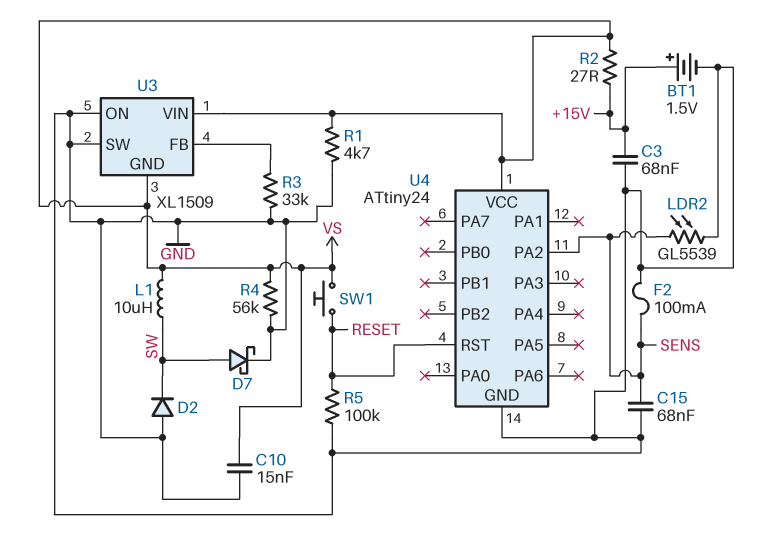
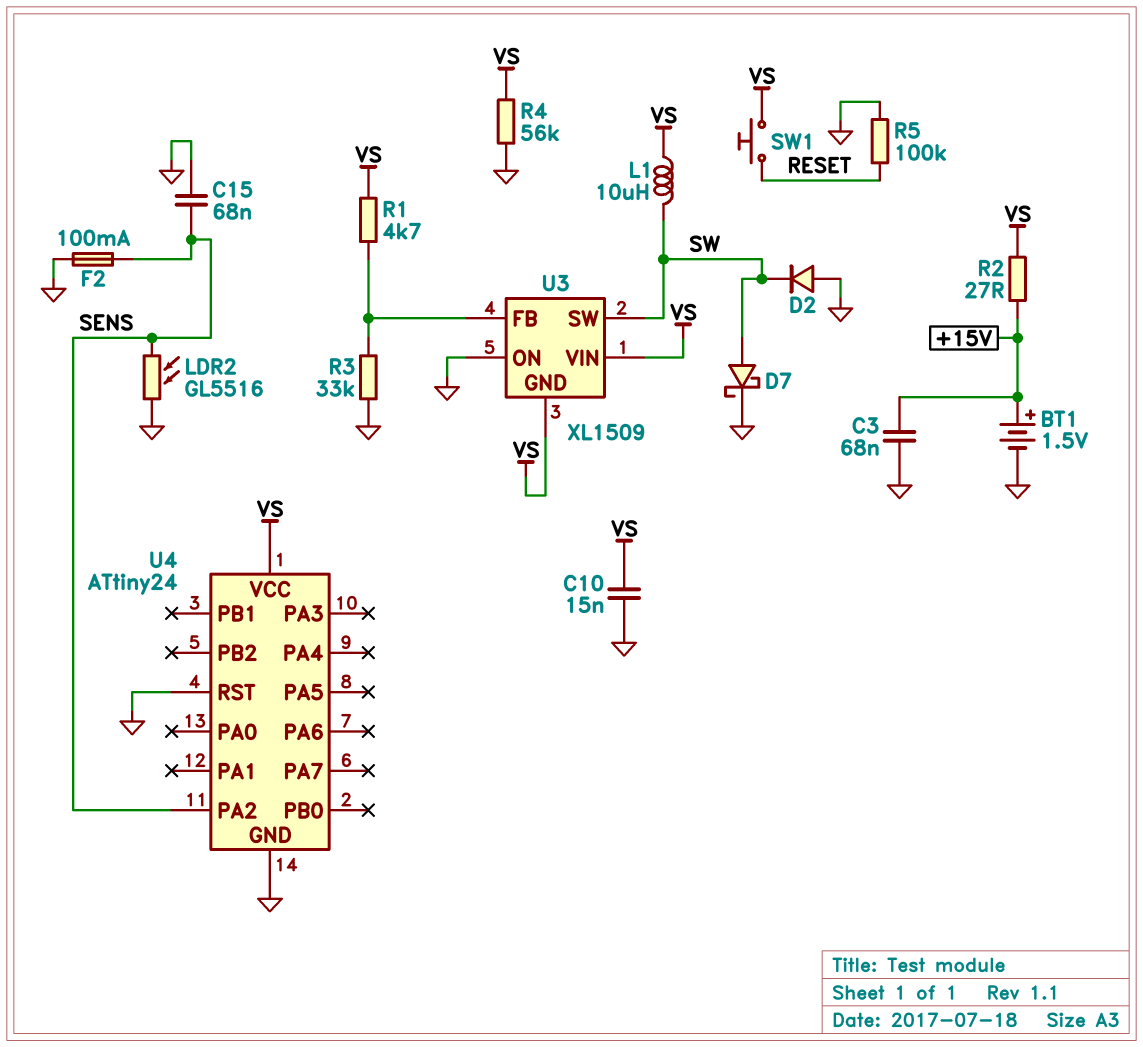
LDR2: GL5539 (GND, SENS) -> GL5516 (GND, SENS)
R1: 4.7k (GND, VS) -> 4.7k (U3/FB, VS)
U3 pin SW: GND -> SW
U4 pin RST: RESET -> GND

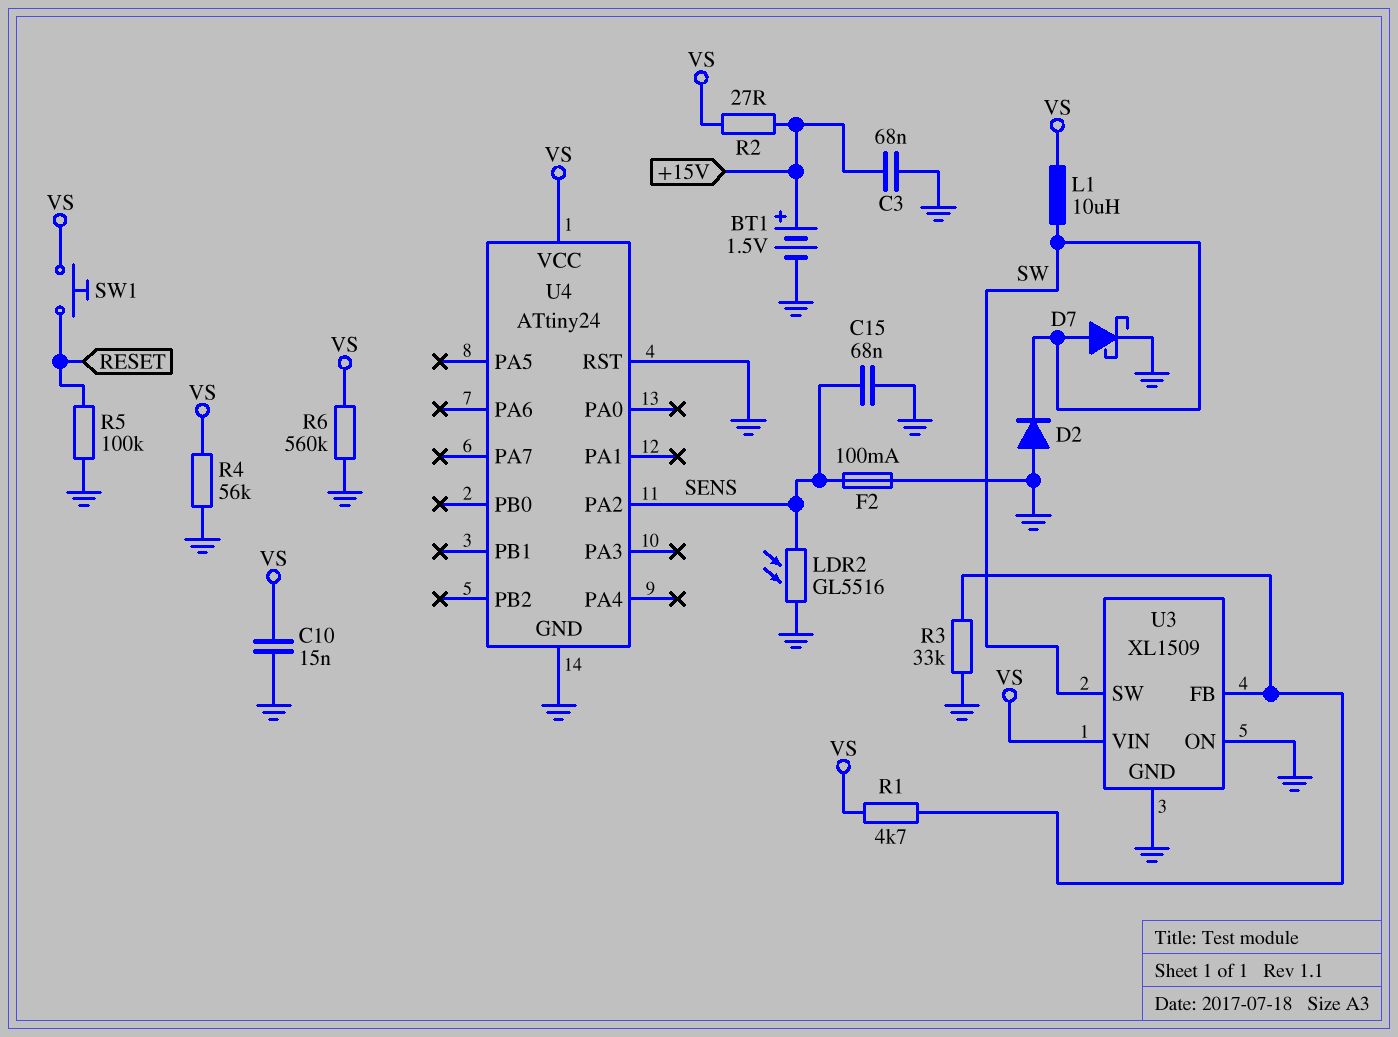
R6: none -> 560k (GND, VS)
U3 pin GND: VS -> GND

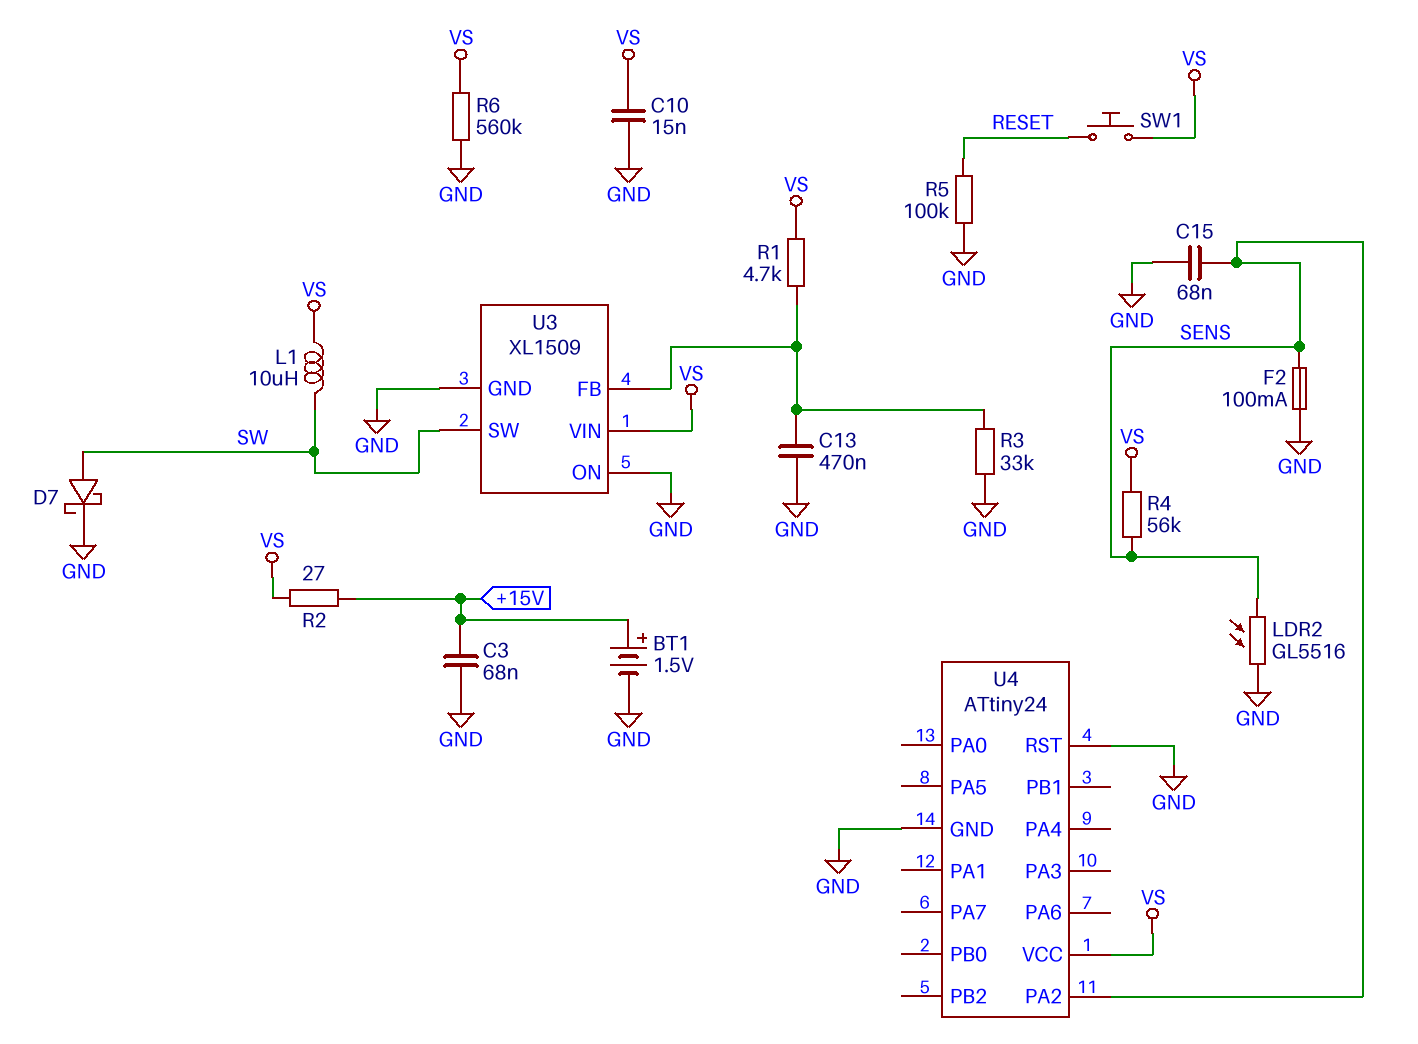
C13: none -> 470nF (GND, U3/FB)
D2: diode (A GND, K SW) -> none
R4: 56k (GND, VS) -> 56k (SENS, VS)

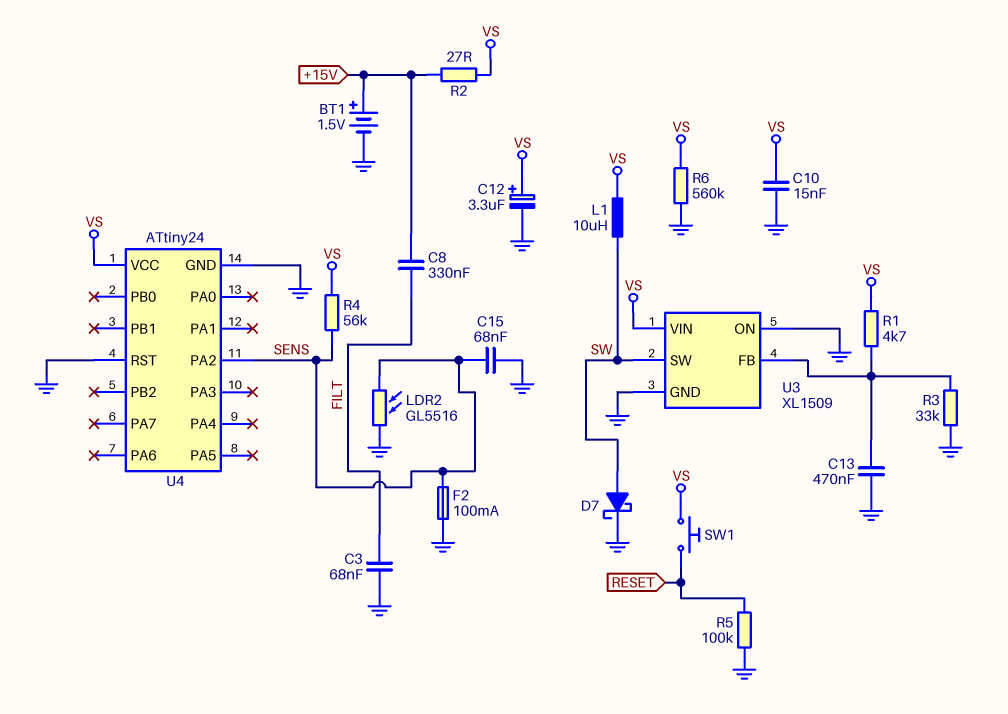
C3: 68nF (+15V, GND) -> 68nF (FILT, GND)
C8: none -> 330nF (+15V, FILT)
C12: none -> 3.3uF (plus VS, minus GND)

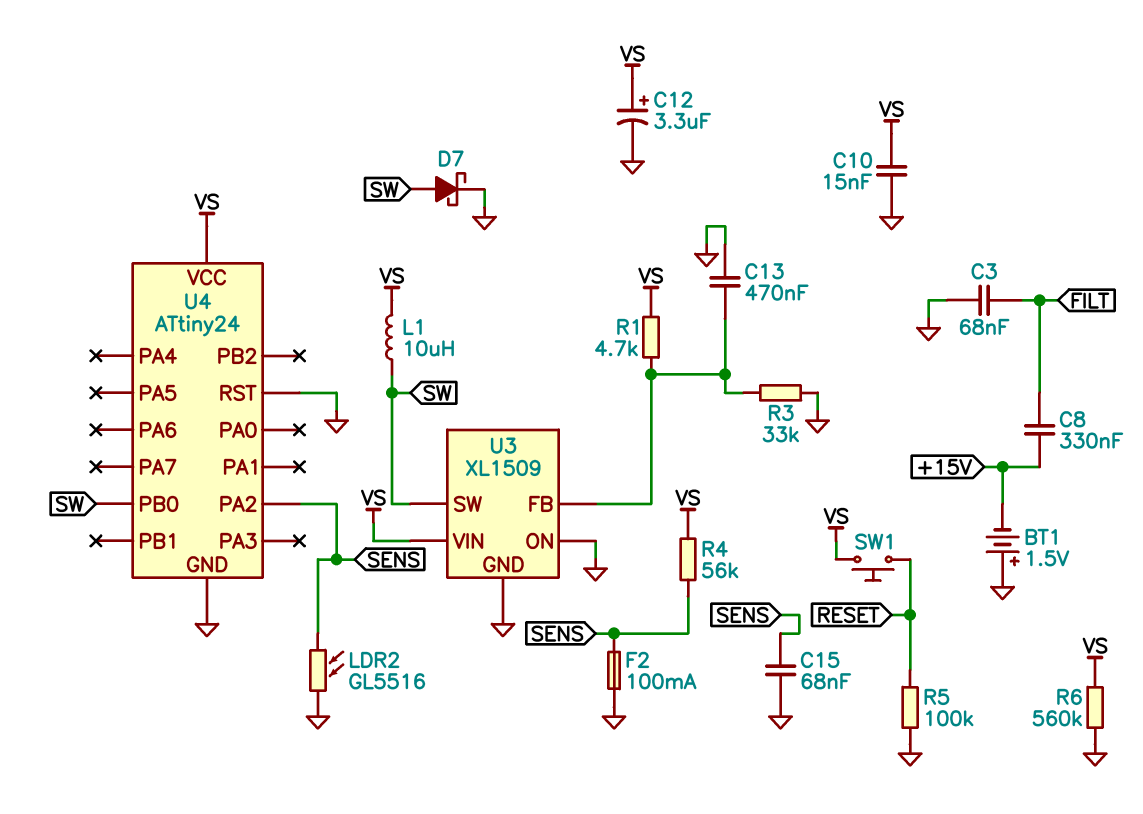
BT1: 1.5V (plus +15V, minus GND) -> 1.5V (plus GND, minus +15V)
R2: 27 (+15V, VS) -> none
U4 pin PB0: none -> SW

